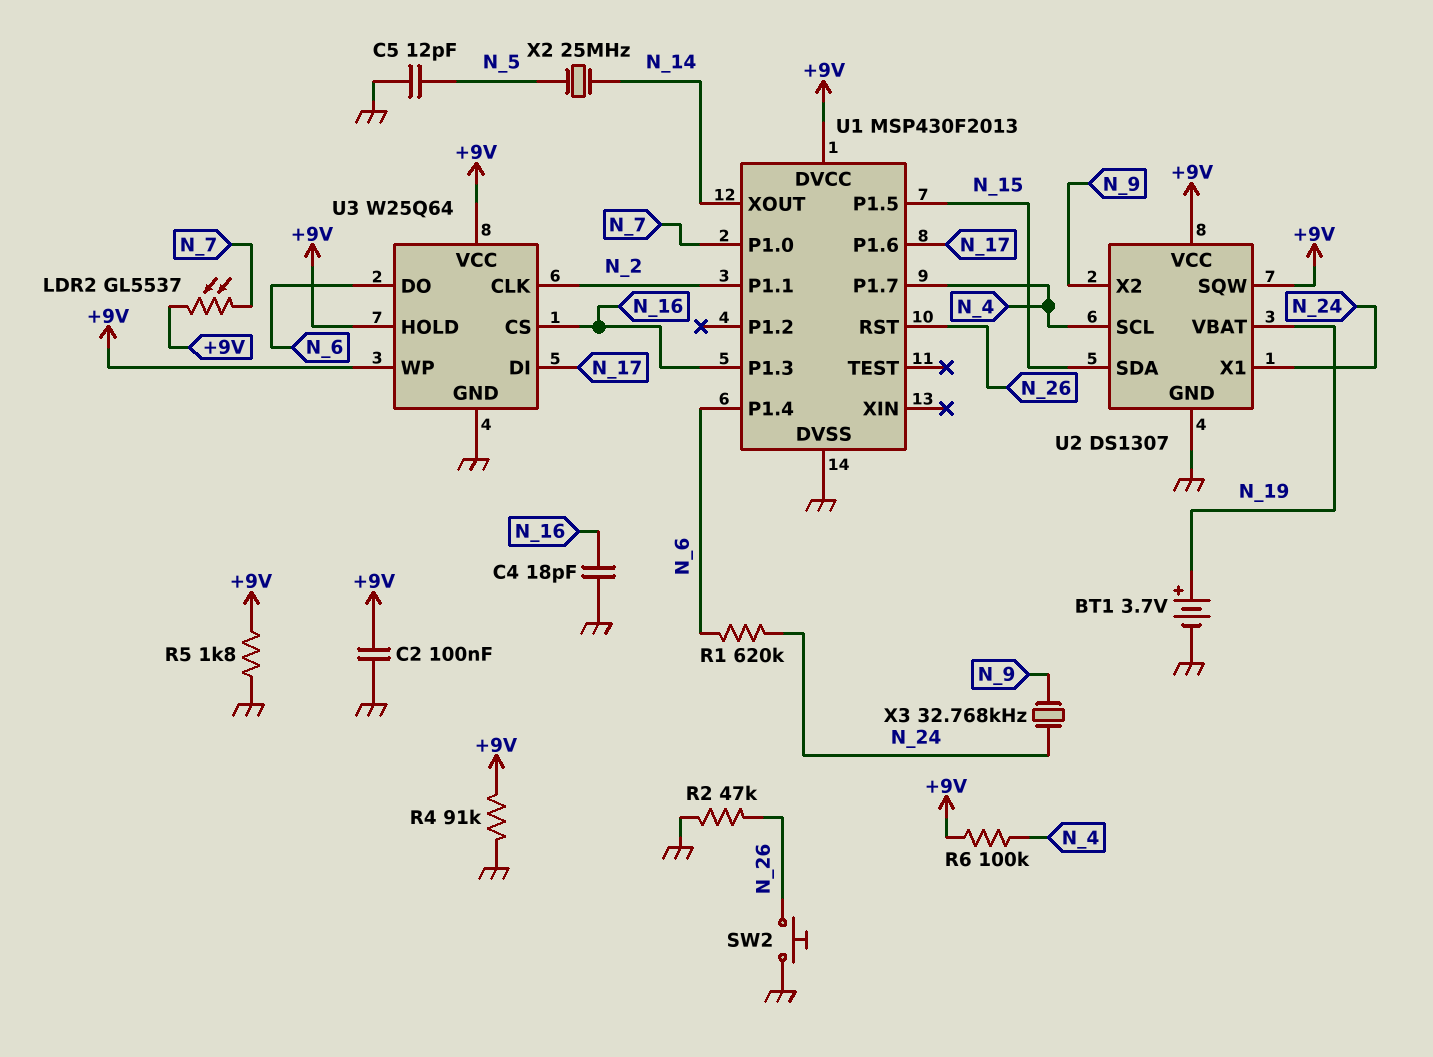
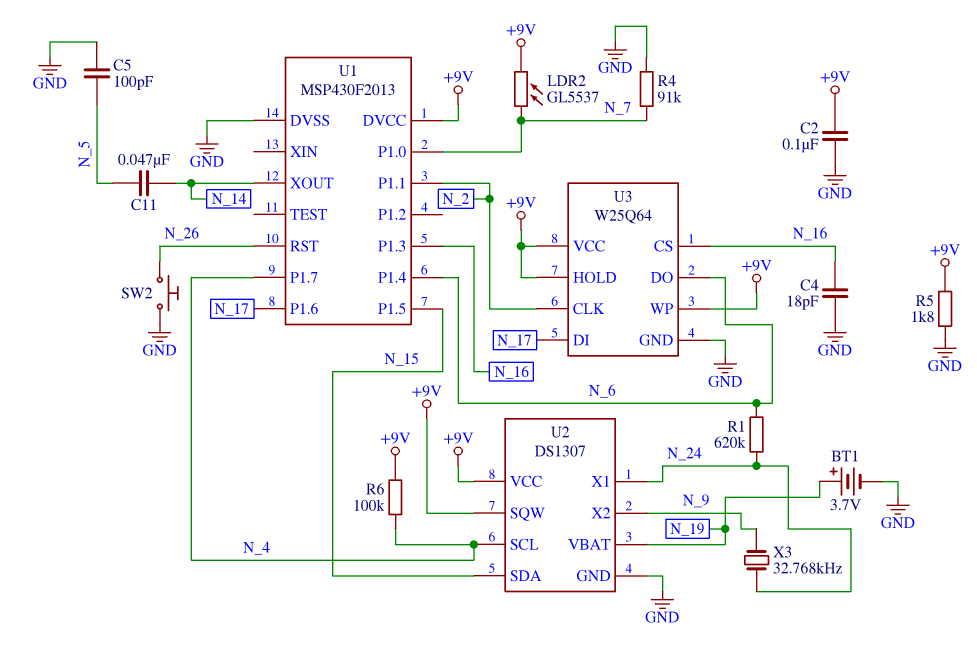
C5: 12pF (GND, N_5) -> 100pF (GND, N_5)
C11: none -> 47nF (N_5, N_14)
R2: 47k (GND, N_26) -> none
R4: 91k (+9V, GND) -> 91k (GND, N_7)
X2: 25MHz (N_5, N_14) -> none

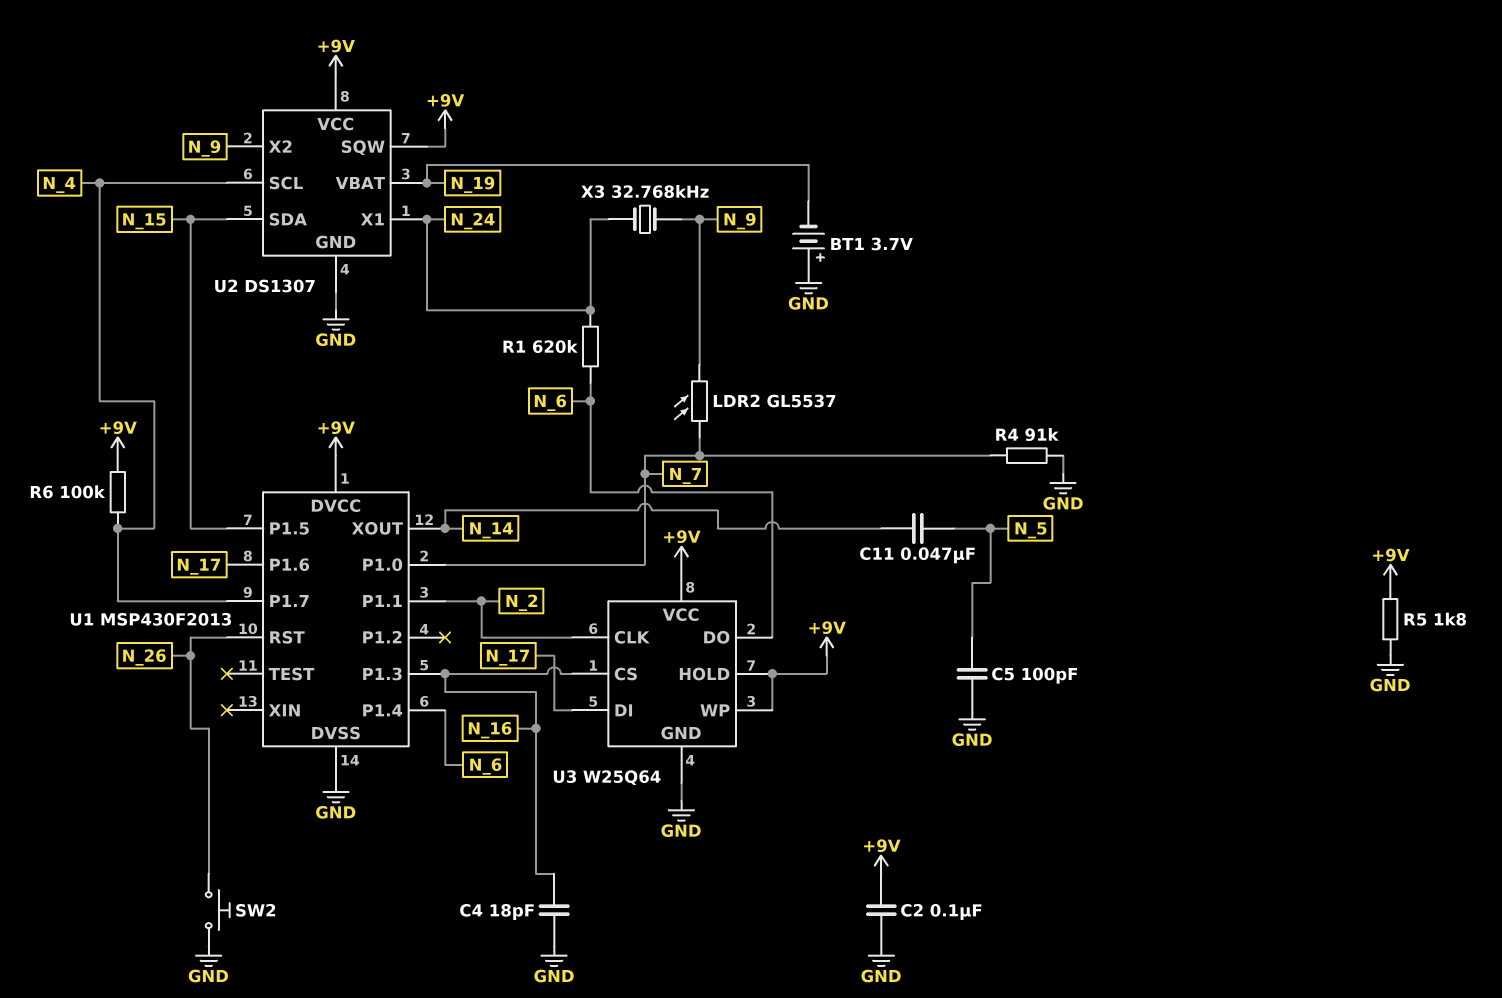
BT1: 3.7V (plus N_19, minus GND) -> 3.7V (plus GND, minus N_19)
LDR2: GL5537 (+9V, N_7) -> GL5537 (N_7, N_9)

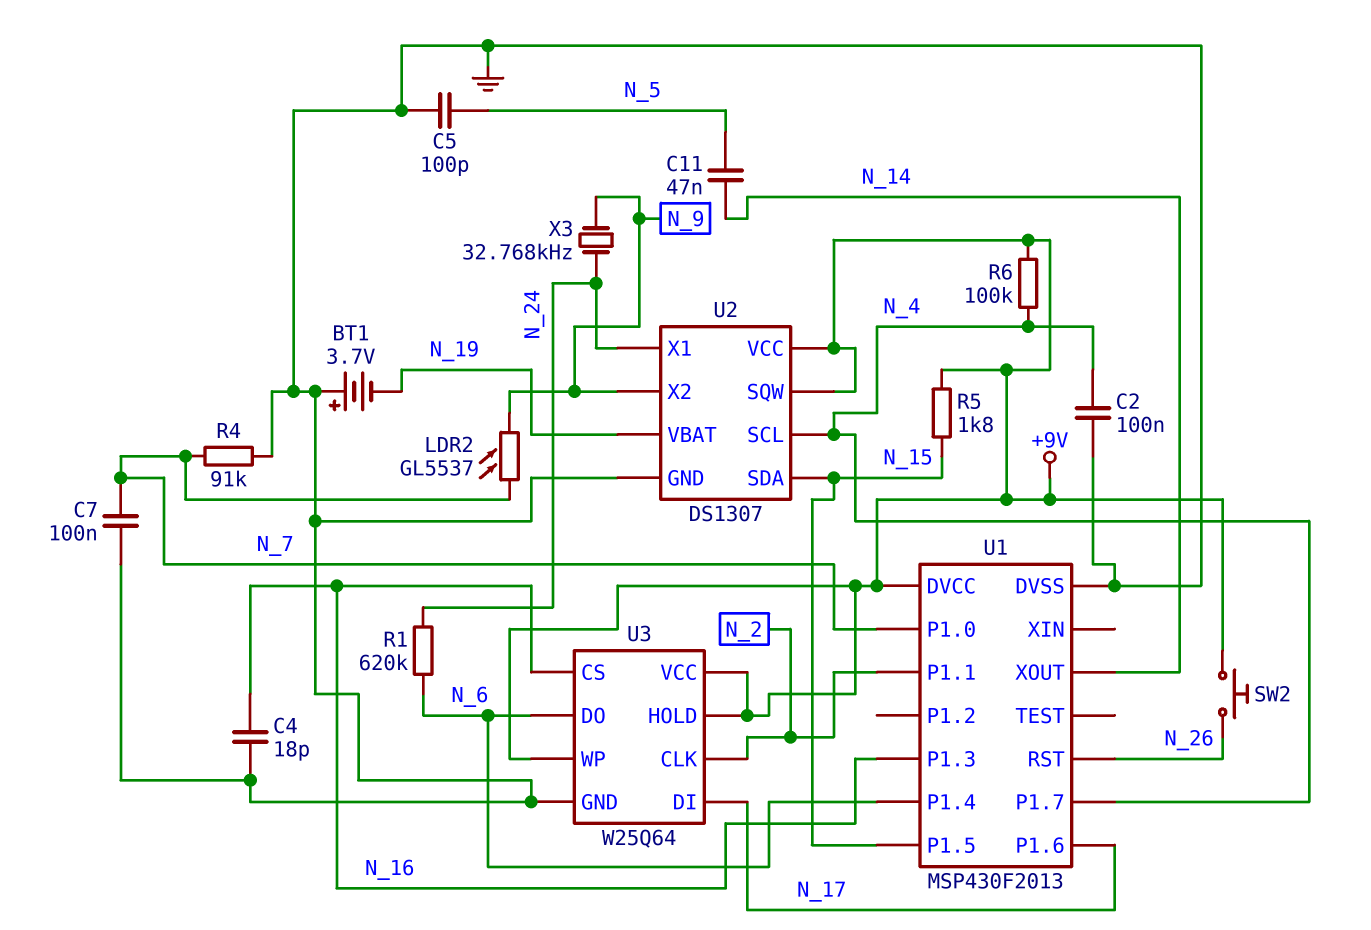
C2: 100nF (+9V, GND) -> 100nF (GND, N_4)
C7: none -> 100nF (GND, N_7)
R5: 1.8k (+9V, GND) -> 1.8k (+9V, N_15)
SW2: button (GND, N_26) -> button (+9V, N_26)

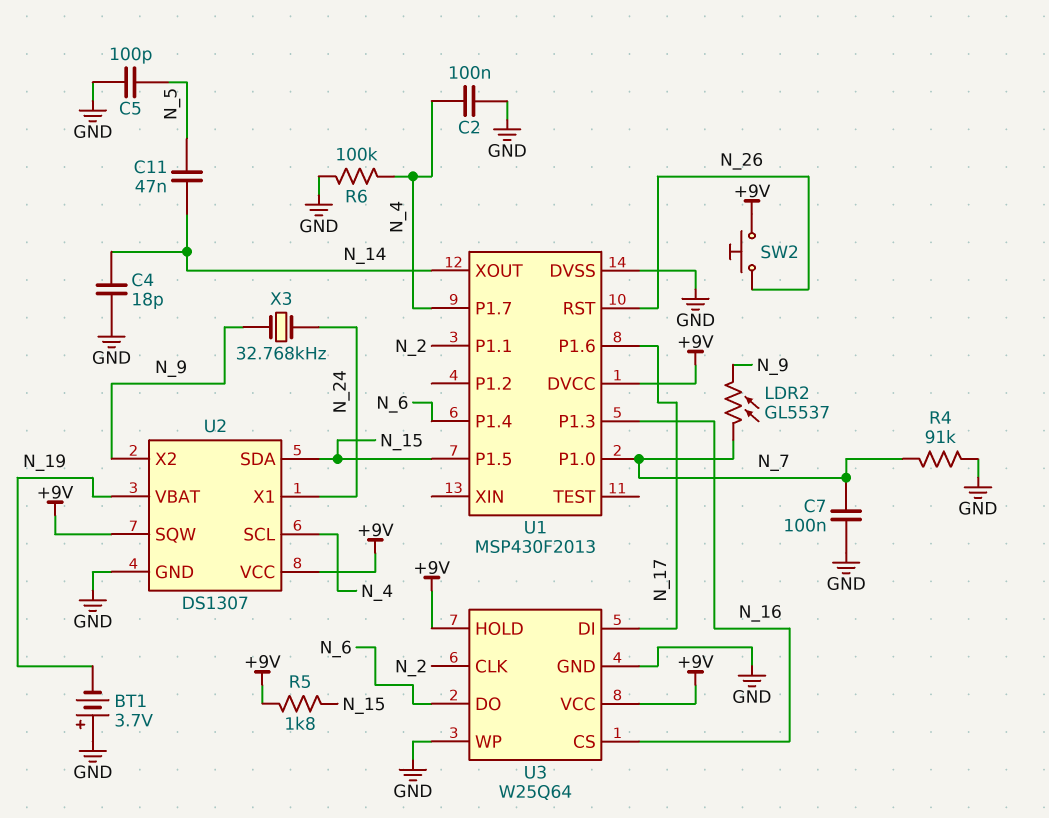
C4: 18pF (GND, N_16) -> 18pF (GND, N_14)
R1: 620k (N_6, N_24) -> none
R6: 100k (+9V, N_4) -> 100k (GND, N_4)
U3 pin WP: +9V -> GND

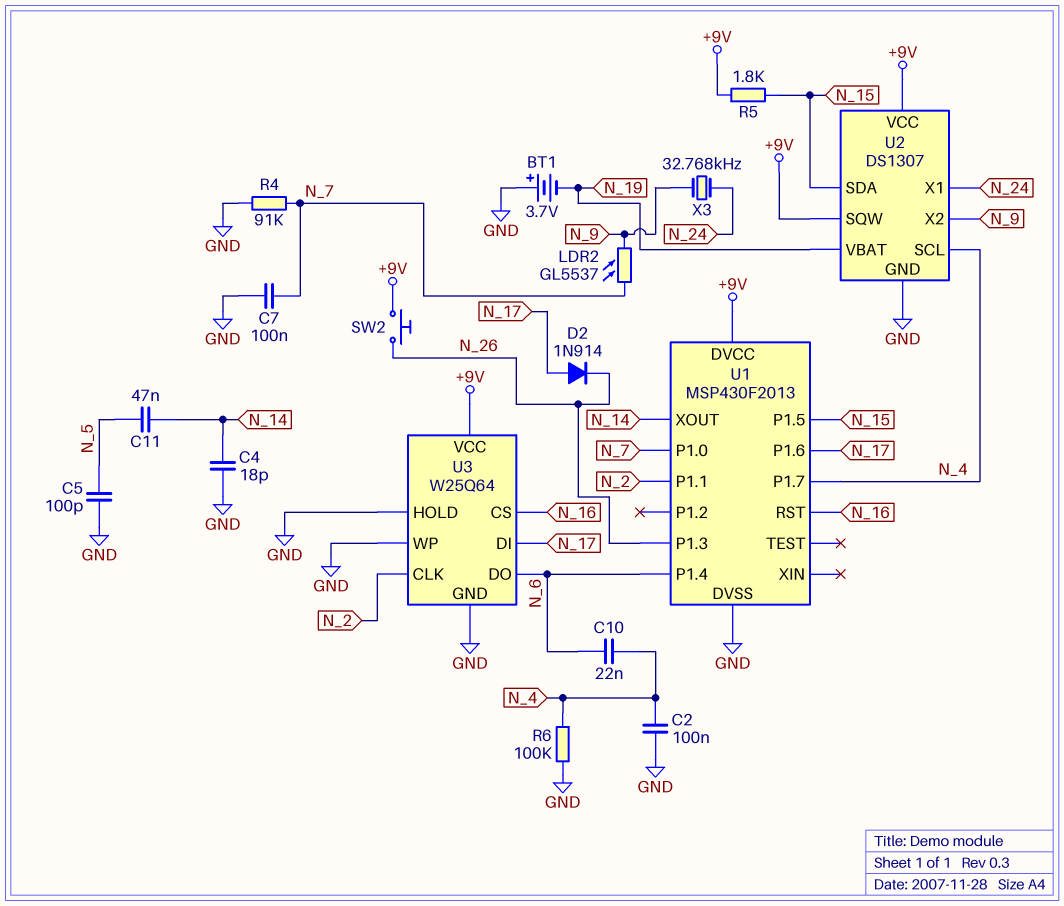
C10: none -> 22nF (N_4, N_6)
D2: none -> diode 1N914 (A N_17, K N_26)
U1 pin P1.3: N_16 -> N_26
U1 pin RST: N_26 -> N_16
U3 pin HOLD: +9V -> GND

